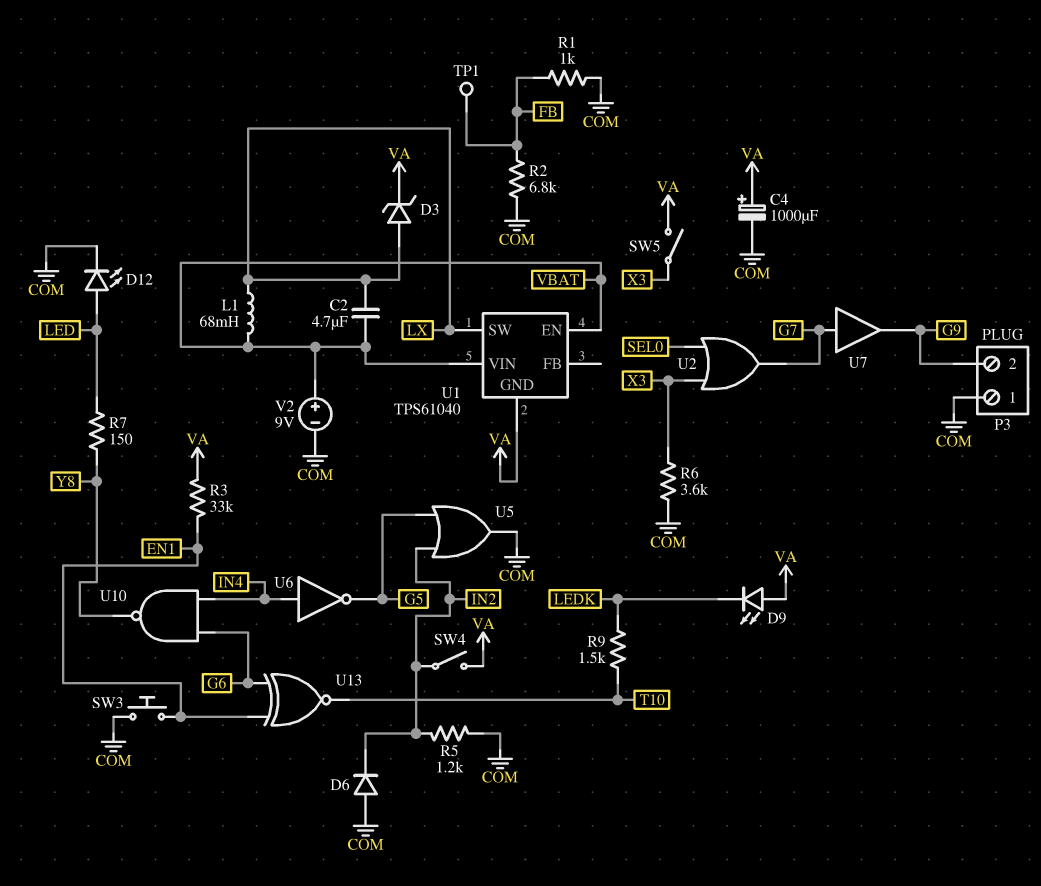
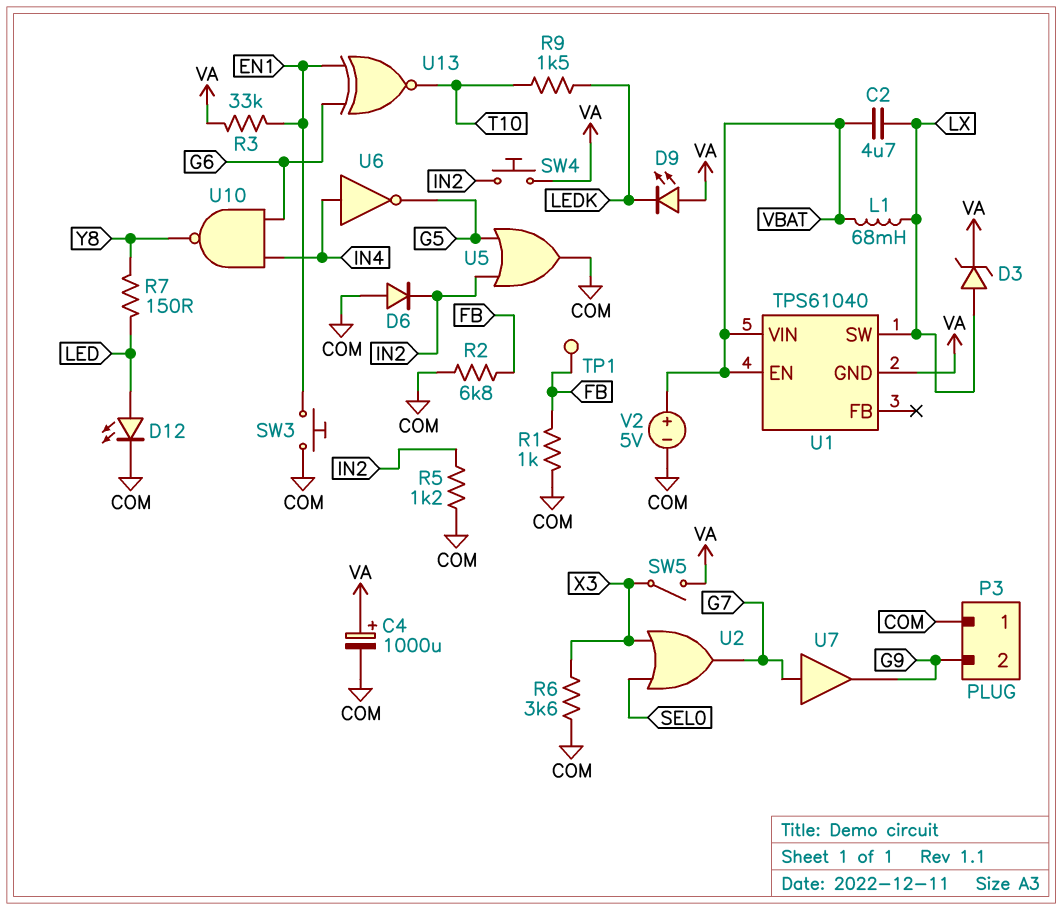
SW4: switch (IN2, VA) -> button (IN2, VA)
V2: 9V (plus VBAT, minus COM) -> 5V (plus VBAT, minus COM)

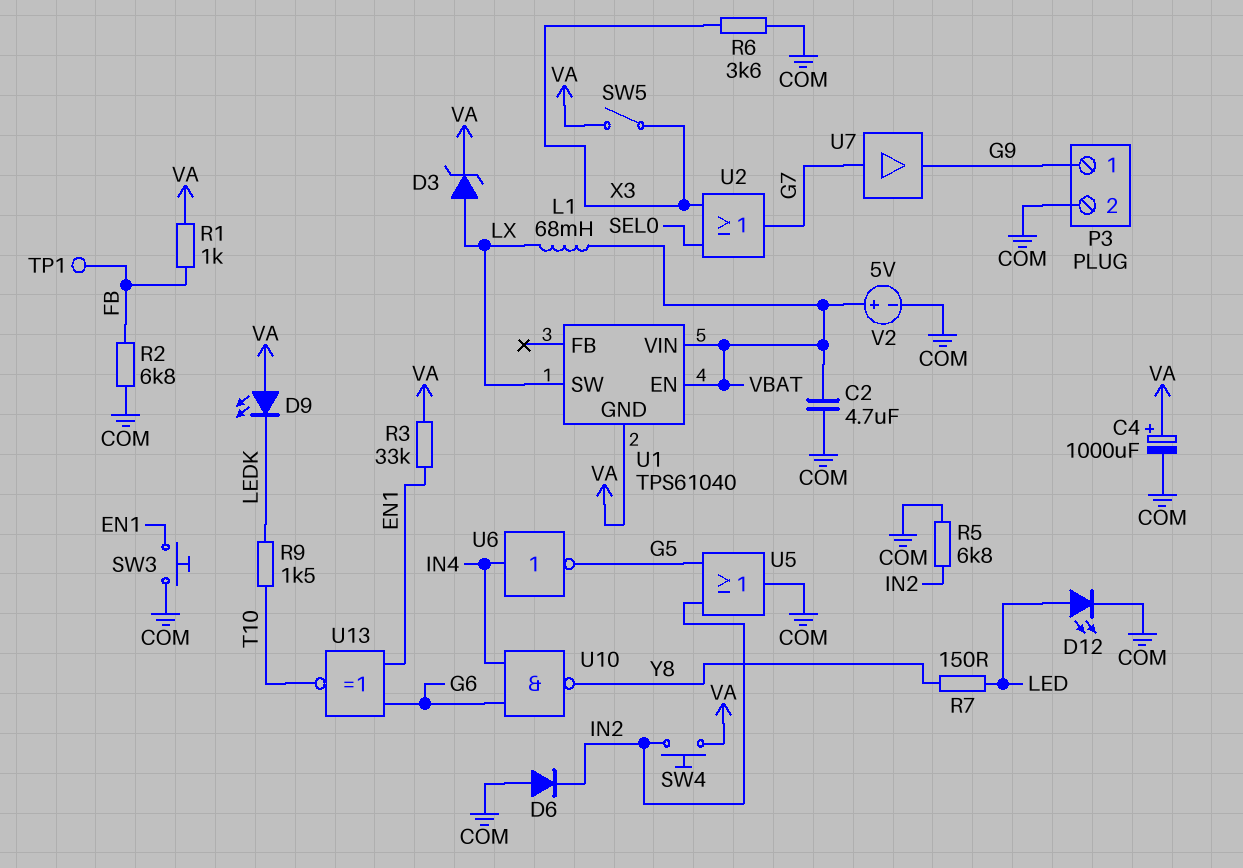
C2: 4.7uF (LX, VBAT) -> 4.7uF (COM, VBAT)
P3 pin 1: COM -> G9
P3 pin 2: G9 -> COM
R1: 1k (COM, FB) -> 1k (FB, VA)
R5: 1.2k (COM, IN2) -> 6.8k (COM, IN2)

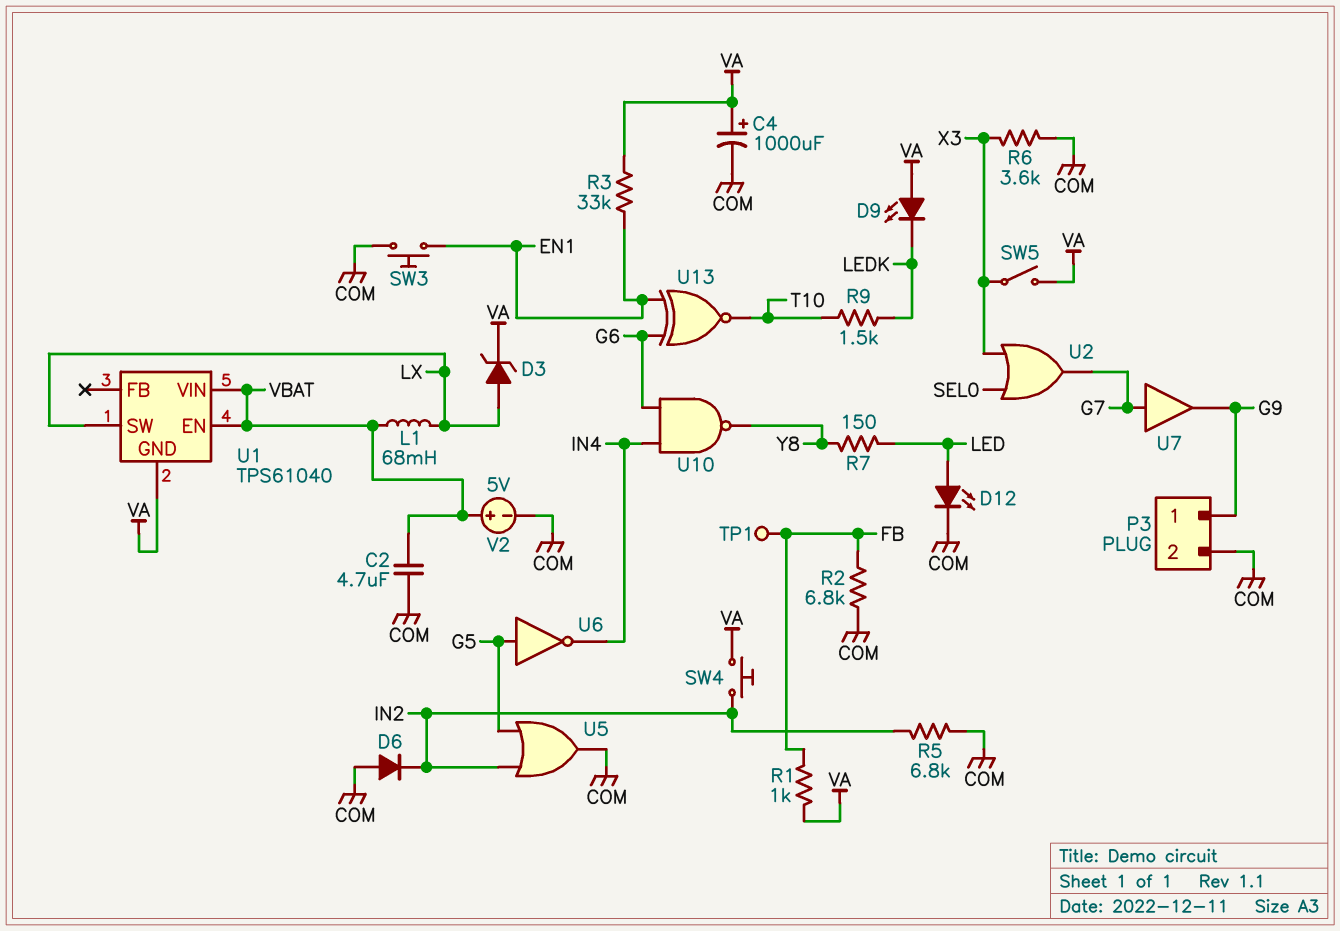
U6: NOT (in IN4, out G5) -> NOT (in G5, out IN4)

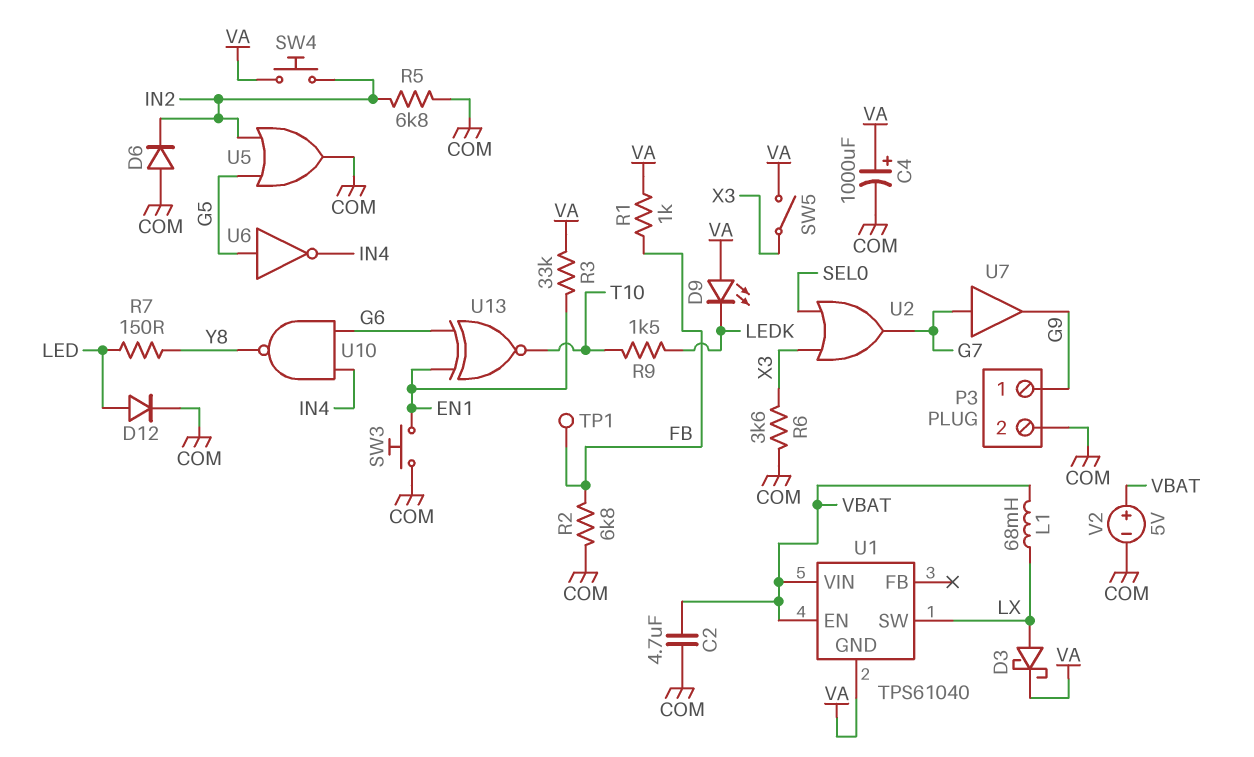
D3: zener (A LX, K VA) -> schottky (A LX, K VA)
D12: LED (A LED, K COM) -> diode (A LED, K COM)

